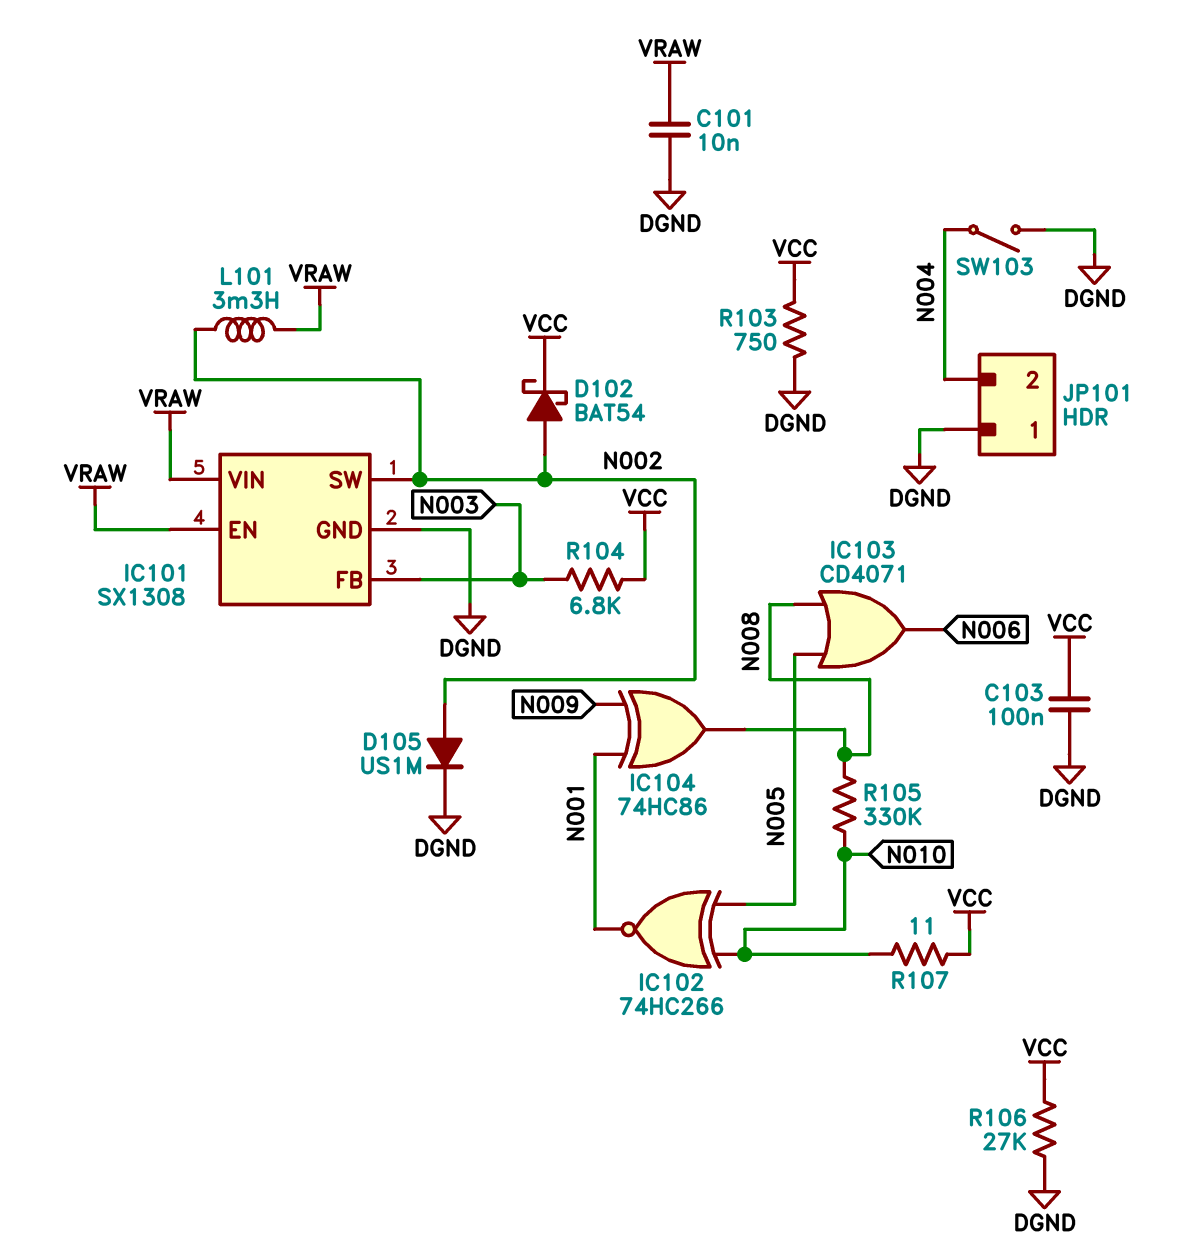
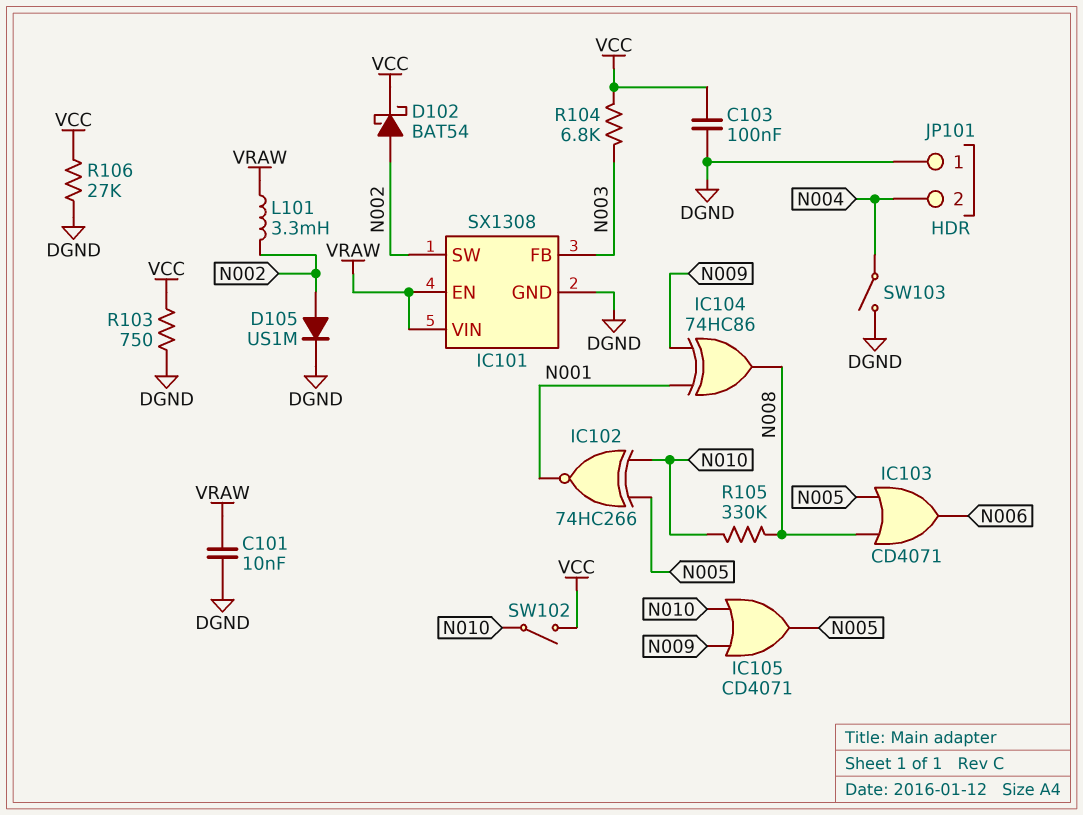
IC105: none -> OR CD4071 (in N009, in N010, out N005)
R107: 11 (N010, VCC) -> none
SW102: none -> switch (N010, VCC)

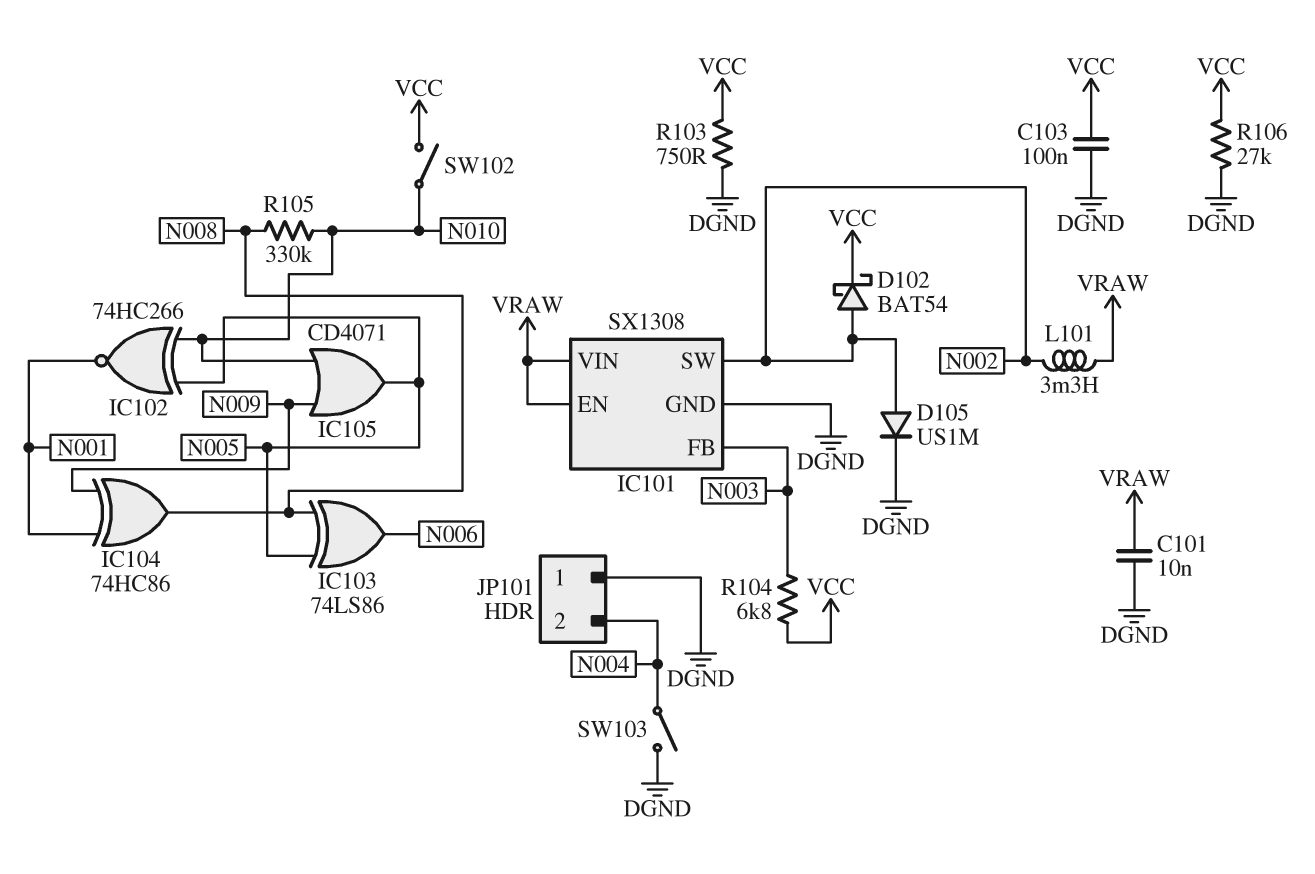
IC103: OR CD4071 (in N005, in N008, out N006) -> XOR 74LS86 (in N005, in N008, out N006)

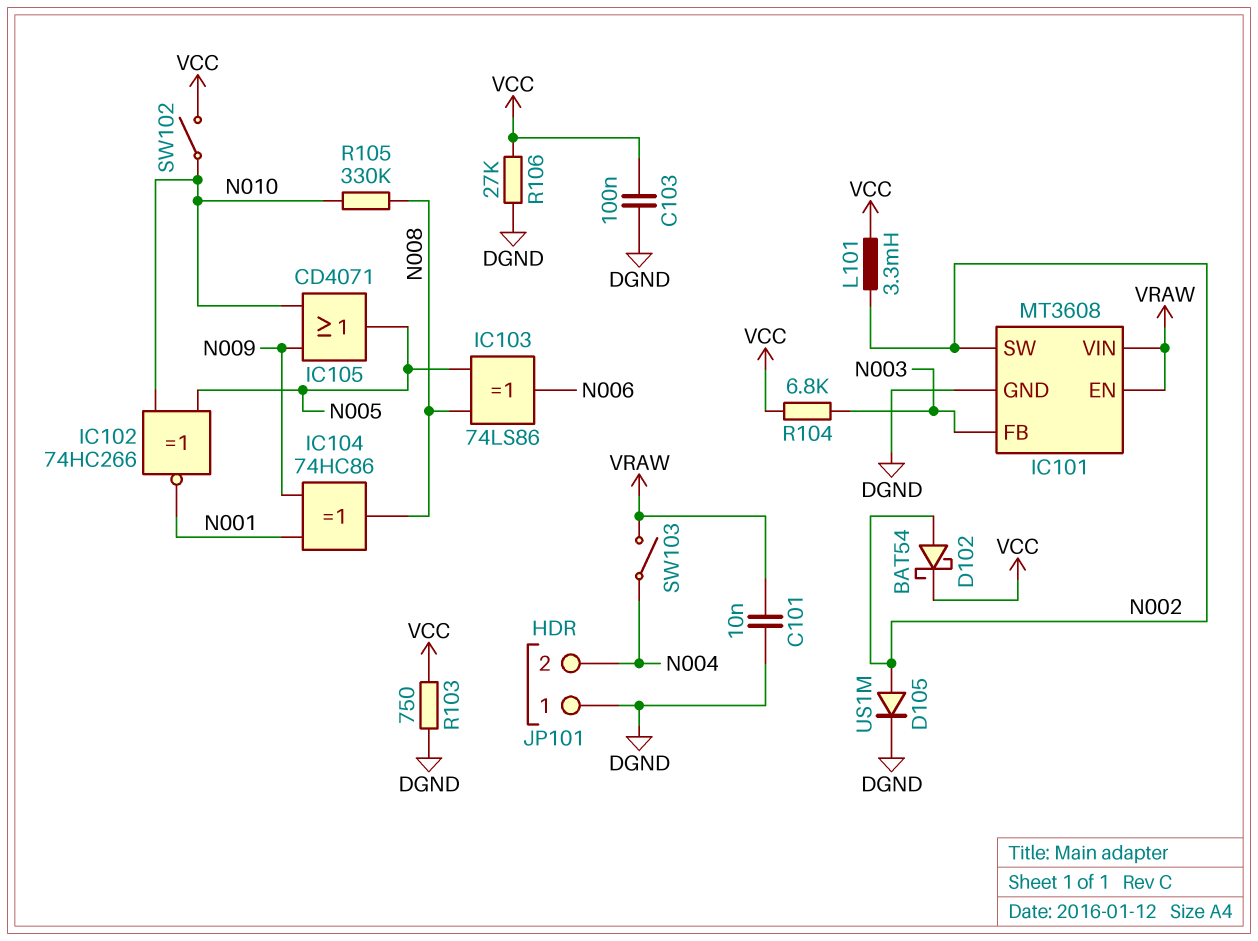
IC101: SX1308 -> MT3608
L101: 3.3mH (N002, VRAW) -> 3.3mH (N002, VCC)
SW103: switch (DGND, N004) -> switch (N004, VRAW)

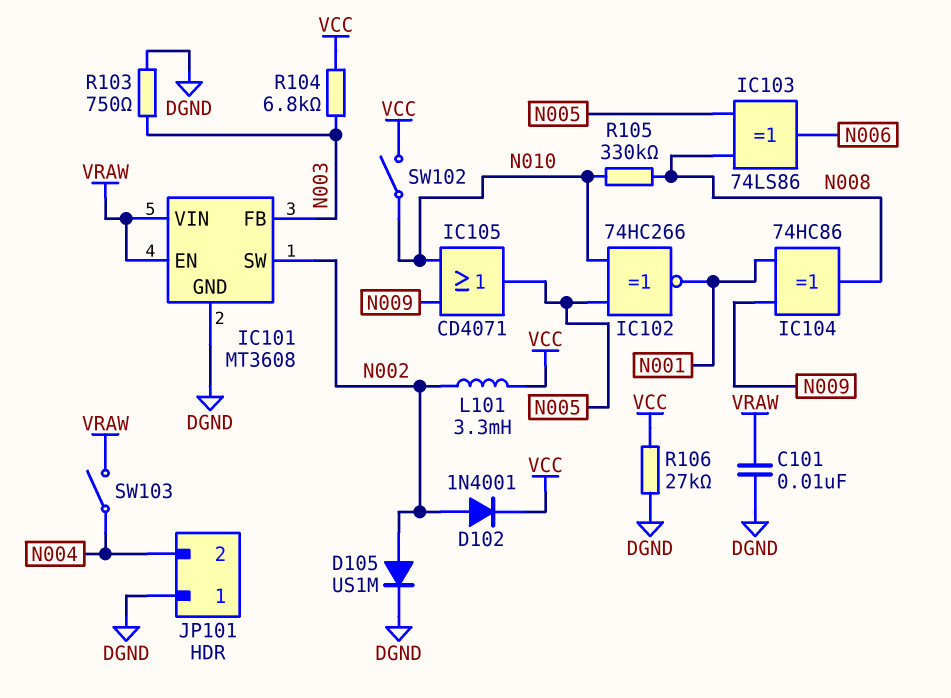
C103: 100nF (DGND, VCC) -> none
D102: schottky BAT54 (A N002, K VCC) -> diode 1N4001 (A N002, K VCC)
R103: 750 (DGND, VCC) -> 750 (DGND, N003)

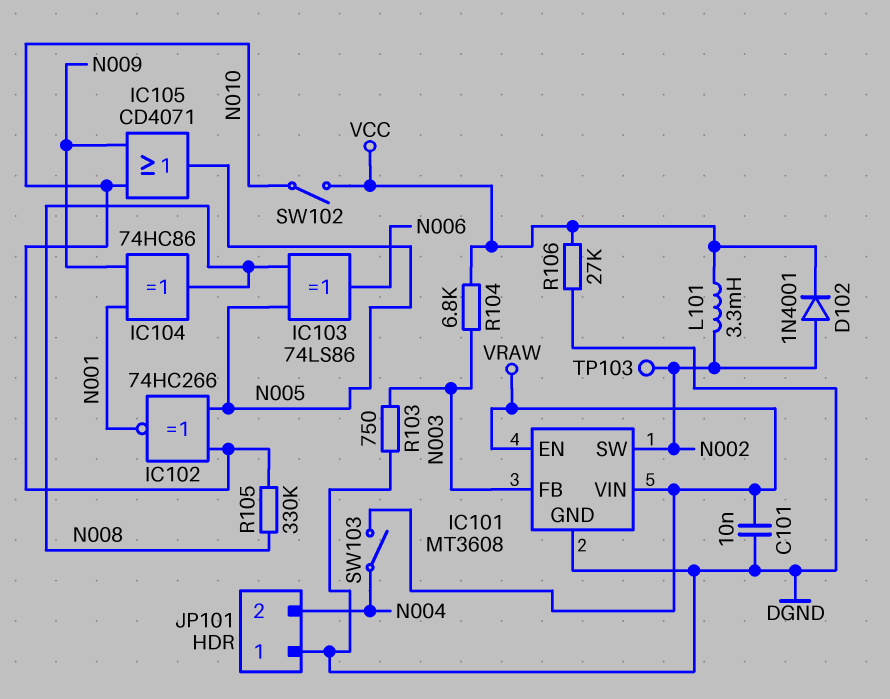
D105: diode US1M (A N002, K DGND) -> none
TP103: none -> test point (N002)

